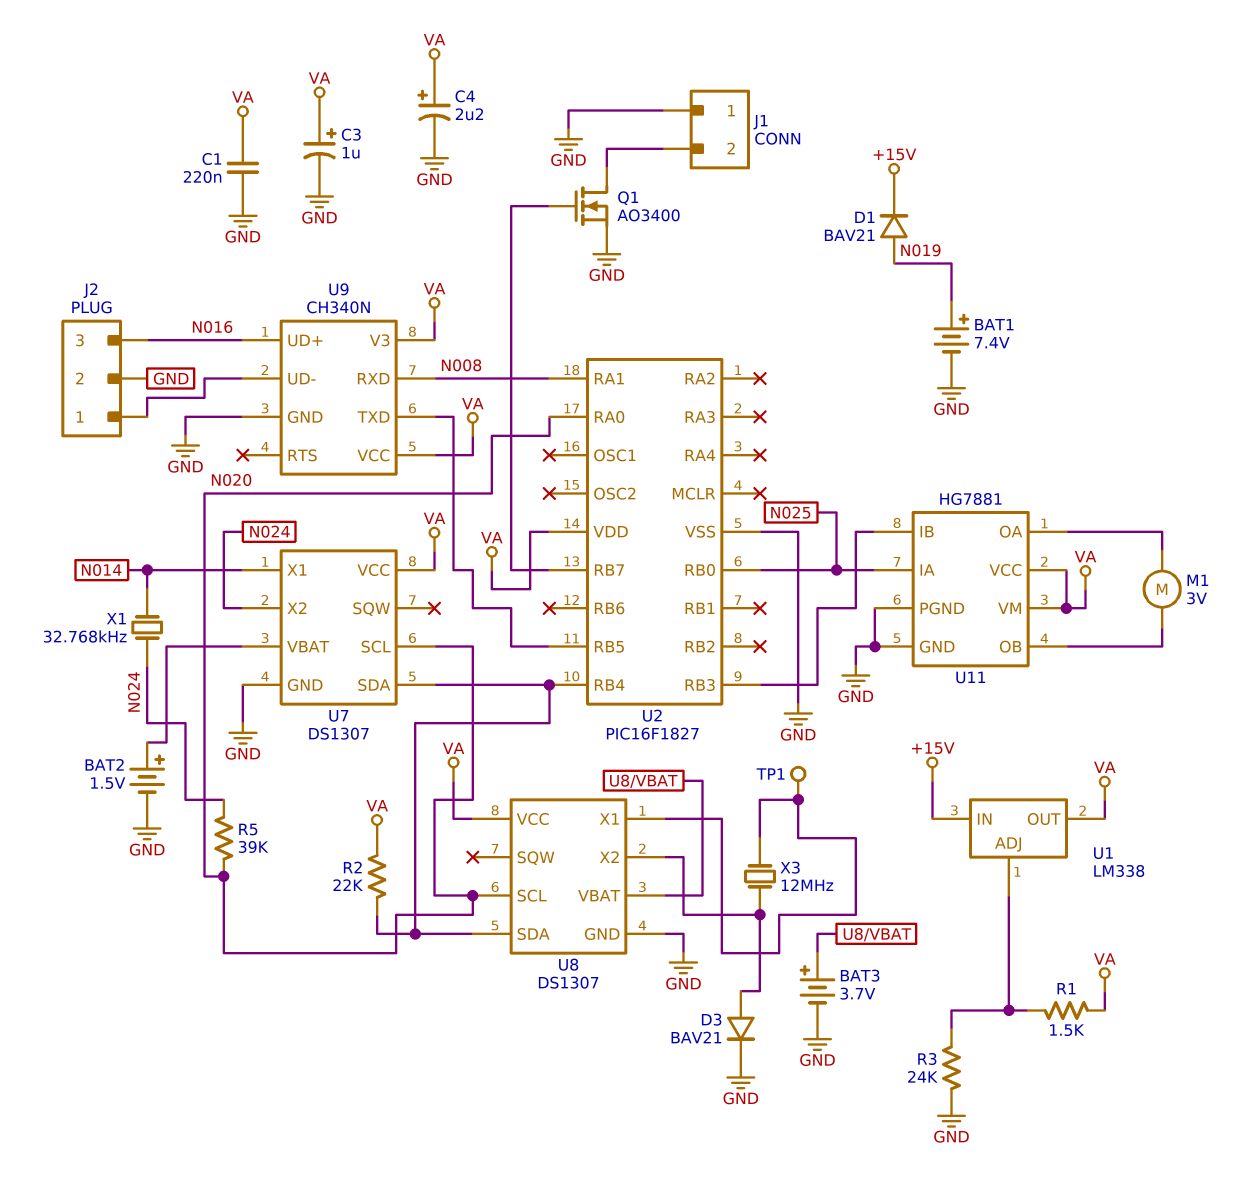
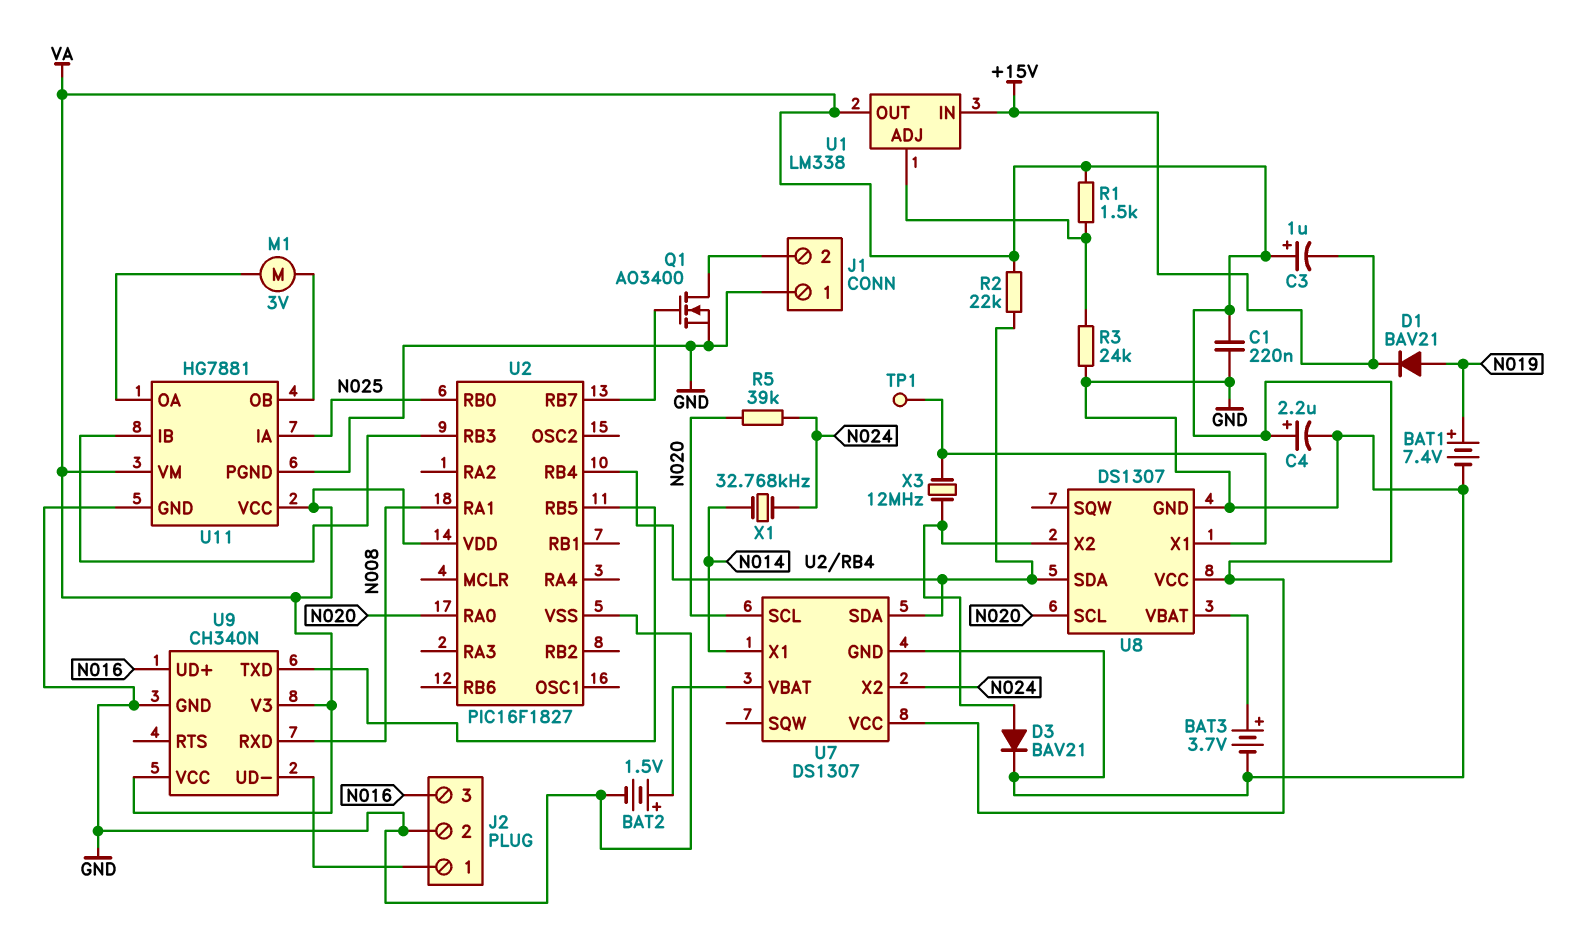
C3: 1uF (plus VA, minus GND) -> 1uF (plus VA, minus +15V)

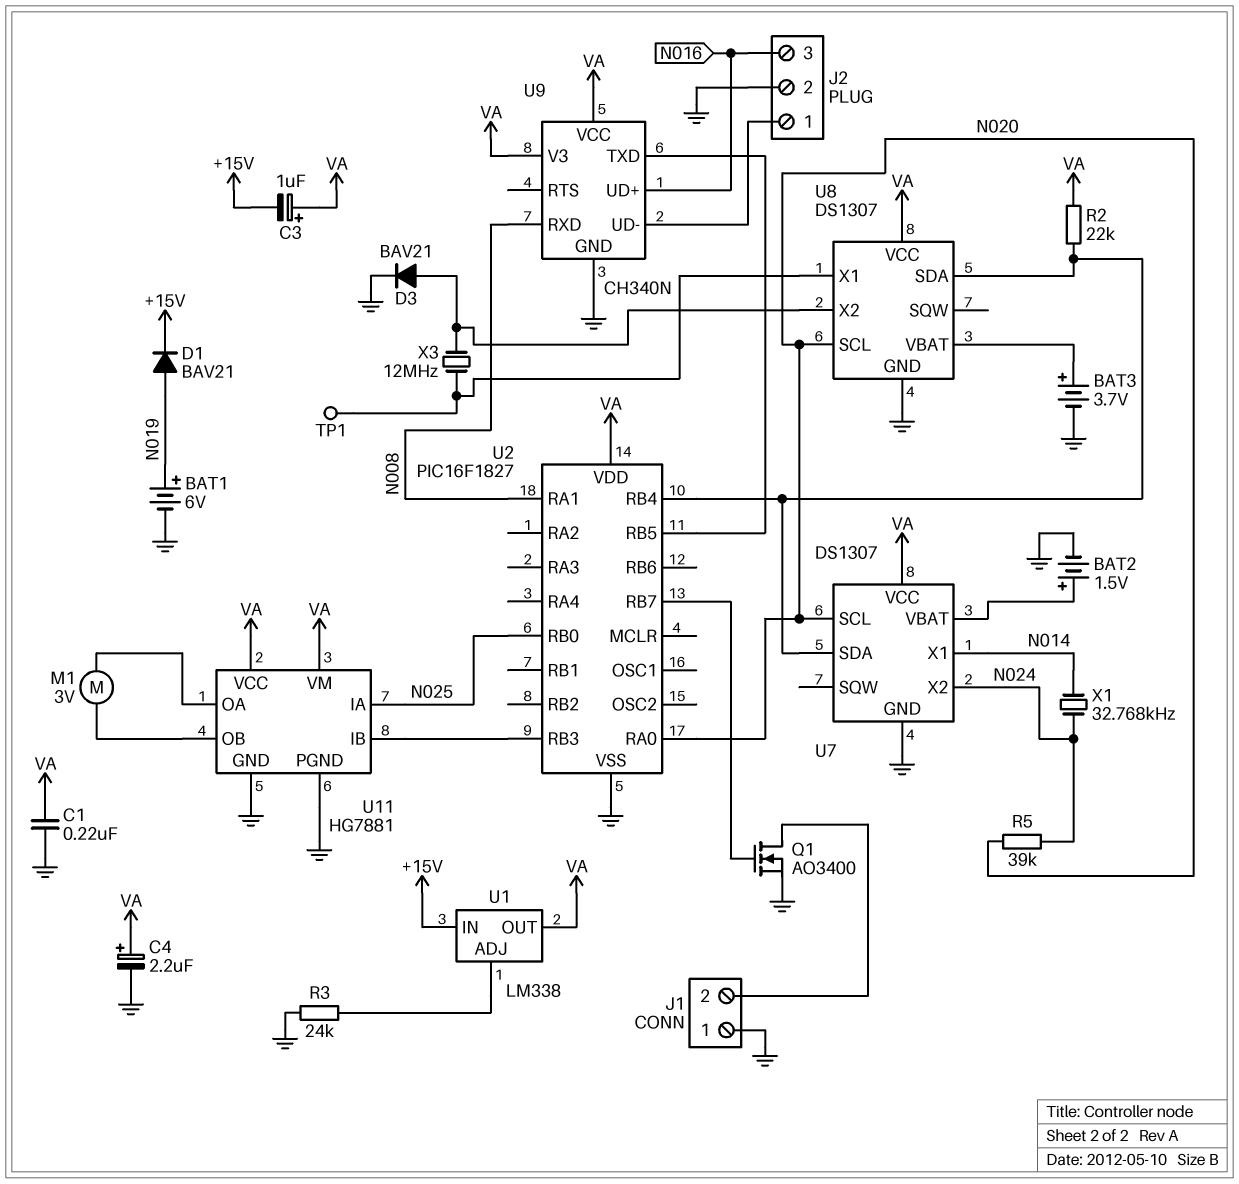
BAT1: 7.4V (plus N019, minus GND) -> 6V (plus N019, minus GND)
R1: 1.5k (U1/ADJ, VA) -> none

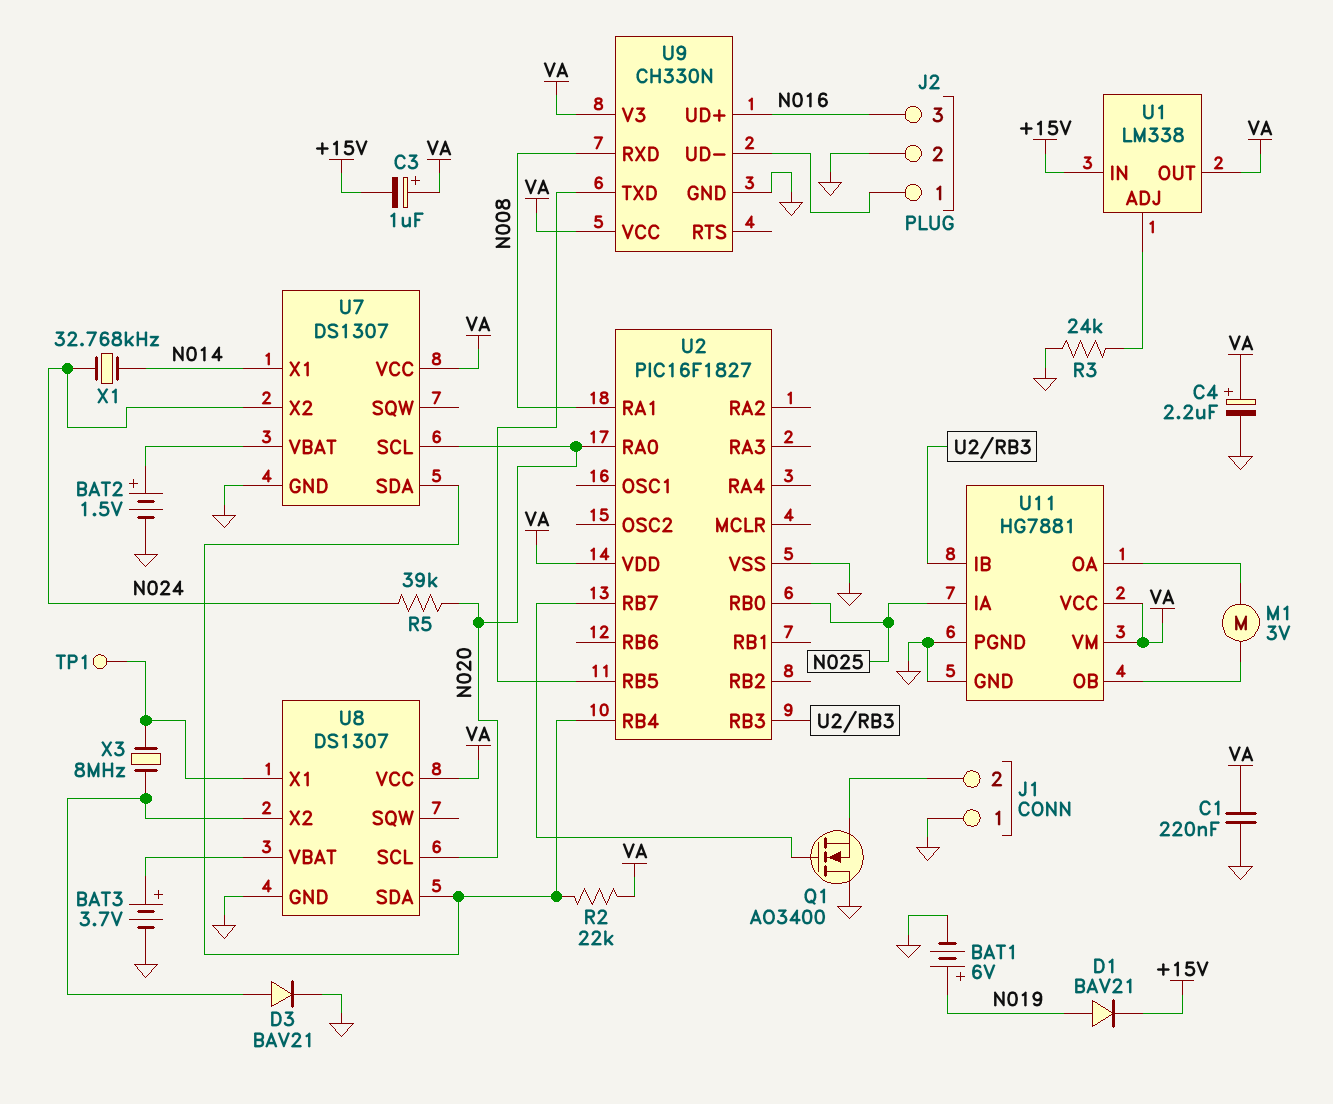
Q1: NMOS AO3400 (G U2/RB7, D J1/2, S GND) -> NMOS AO3400 (G U2/RB7, D GND, S J1/2)
U9: CH340N -> CH330N
X3: 12MHz (U8/X1, U8/X2) -> 8MHz (U8/X1, U8/X2)

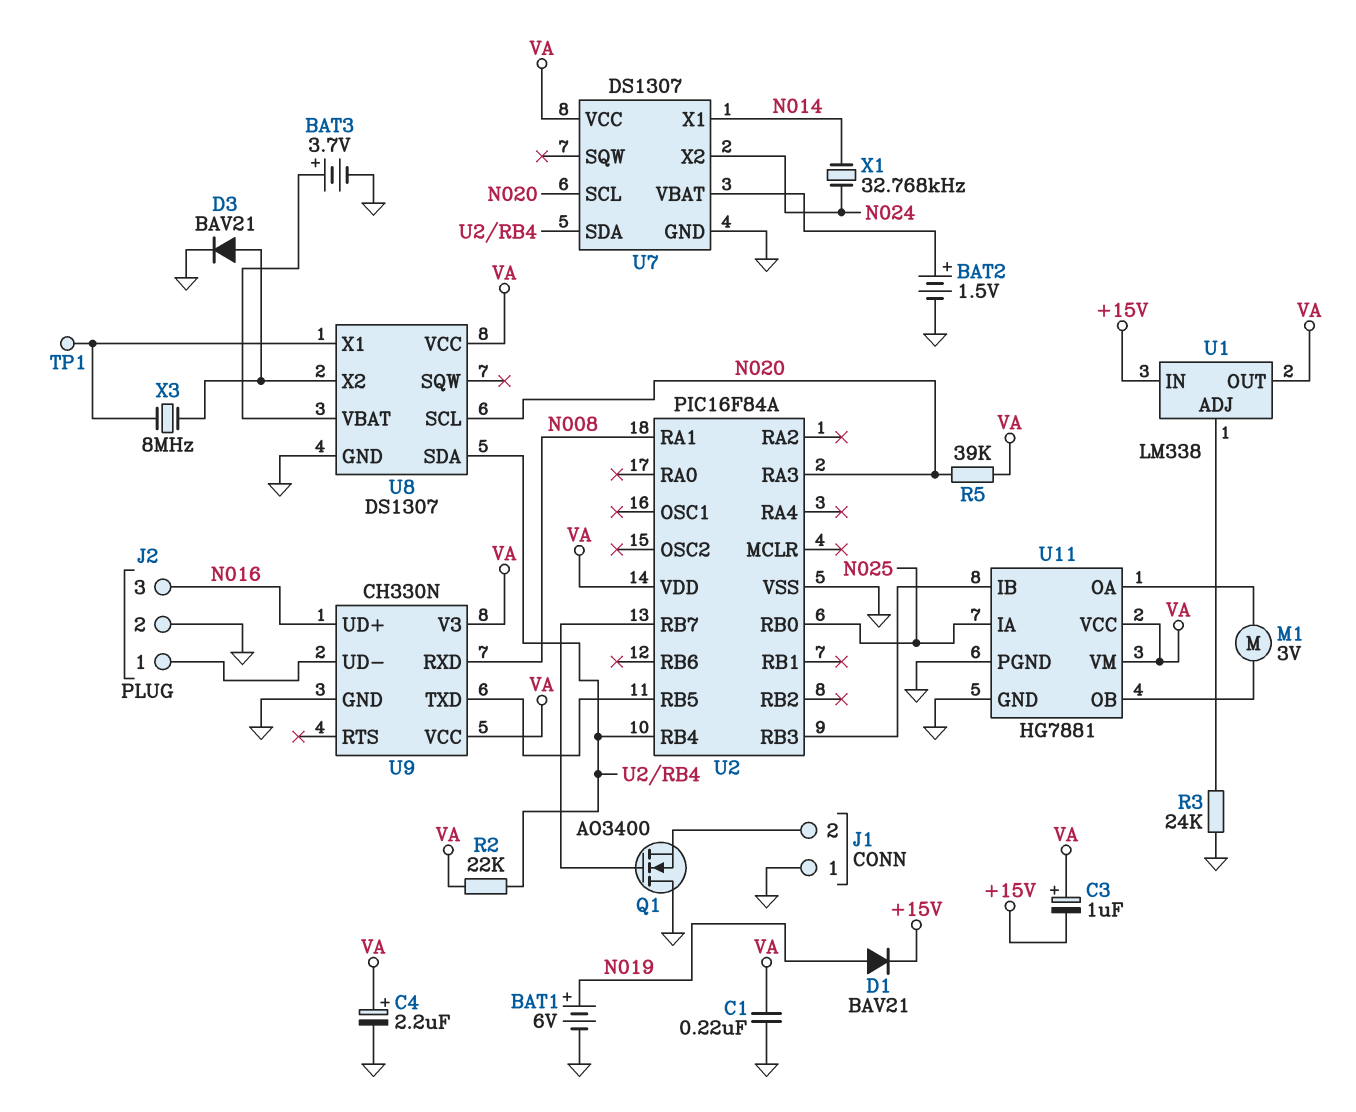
R5: 39k (N020, N024) -> 39k (N020, VA)
U2: PIC16F1827 -> PIC16F84A
U2 pin RA0: N020 -> none
U2 pin RA3: none -> N020

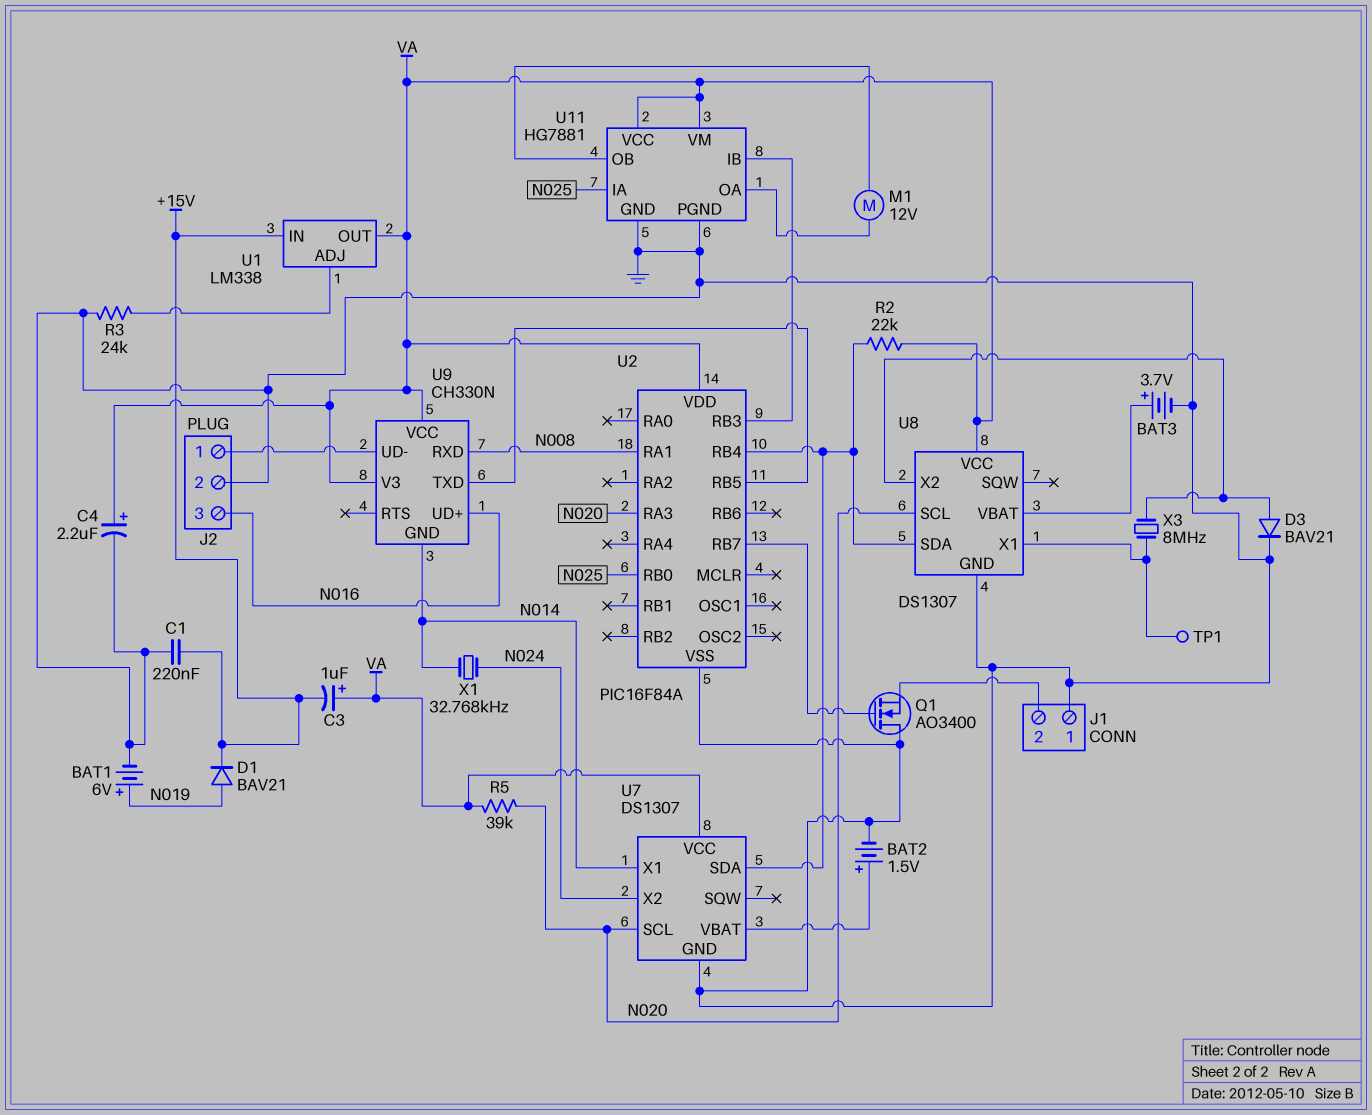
C1: 220nF (GND, VA) -> 220nF (+15V, GND)
M1: motor 3V (U11/OA, U11/OB) -> motor 12V (U11/OA, U11/OB)
U9 pin GND: GND -> N014

